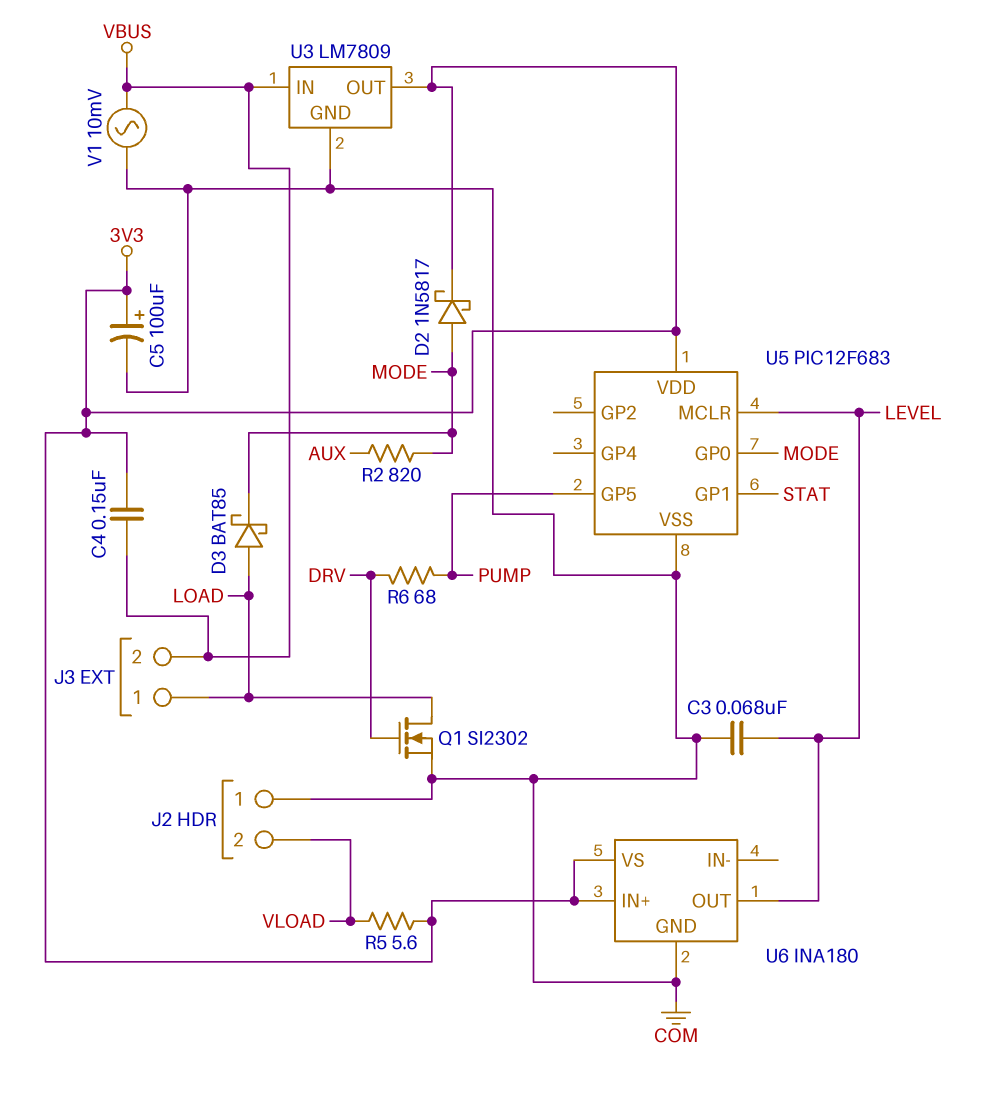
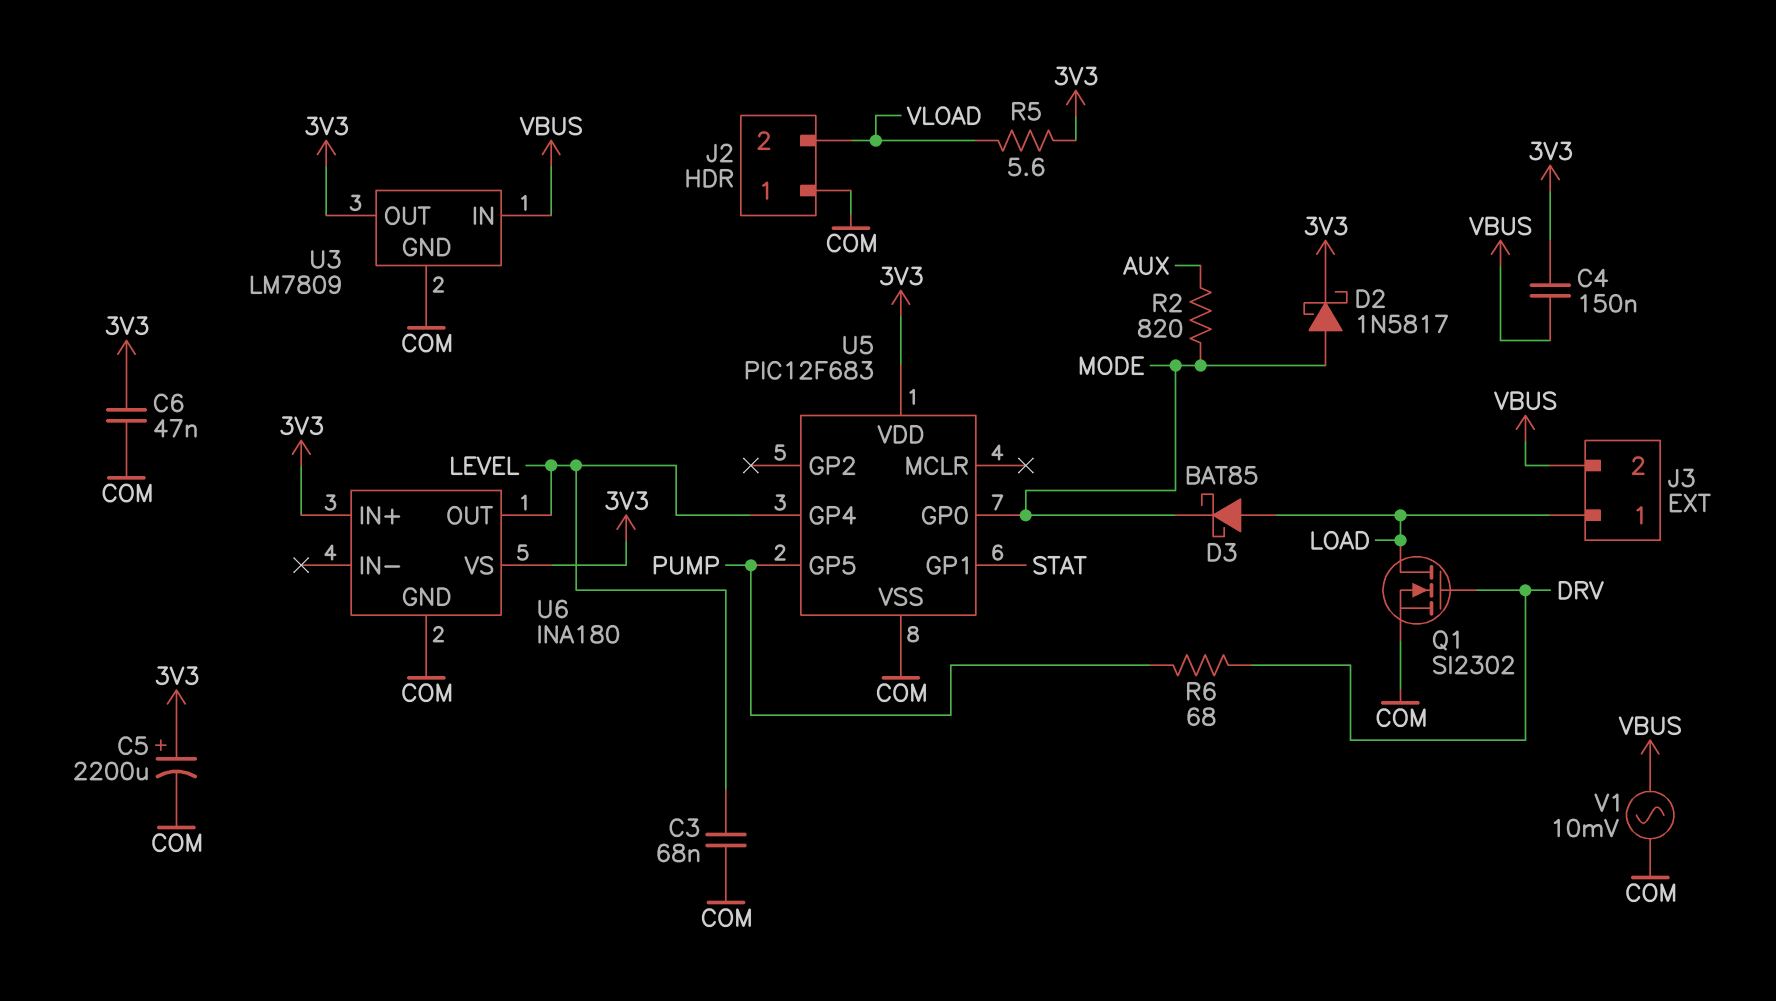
C5: 100uF (plus 3V3, minus COM) -> 2200uF (plus 3V3, minus COM)
C6: none -> 47nF (3V3, COM)
U5 pin GP4: none -> LEVEL
U5 pin MCLR: LEVEL -> none

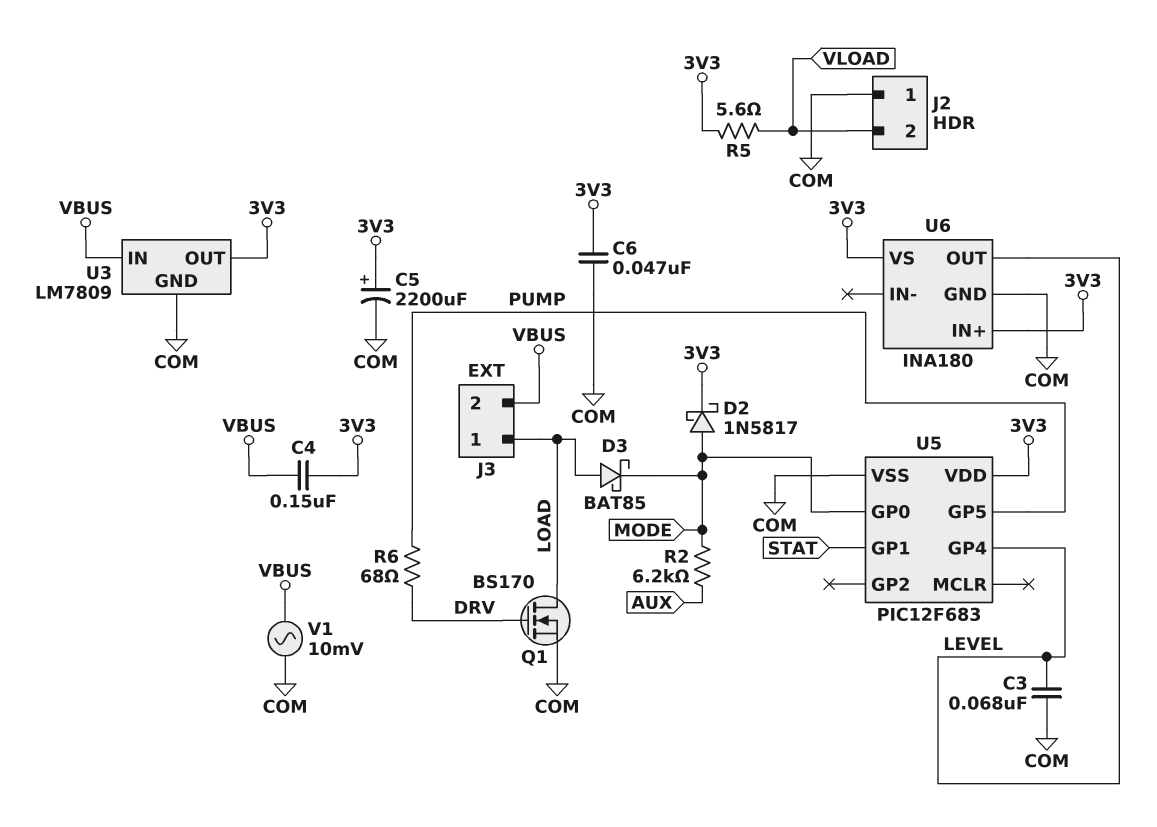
Q1: NMOS SI2302 (G DRV, D LOAD, S COM) -> NMOS BS170 (G DRV, D LOAD, S COM)
R2: 820 (AUX, MODE) -> 6.2k (AUX, MODE)

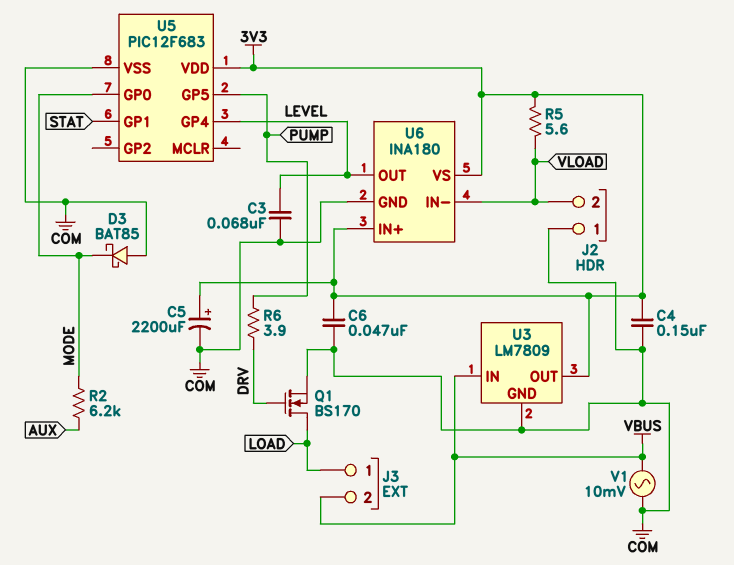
C4: 150nF (3V3, VBUS) -> 150nF (3V3, COM)
D2: schottky 1N5817 (A MODE, K 3V3) -> none
D3: schottky BAT85 (A LOAD, K MODE) -> schottky BAT85 (A COM, K MODE)
R6: 68 (DRV, PUMP) -> 3.9 (DRV, PUMP)
U6 pin IN-: none -> VLOAD

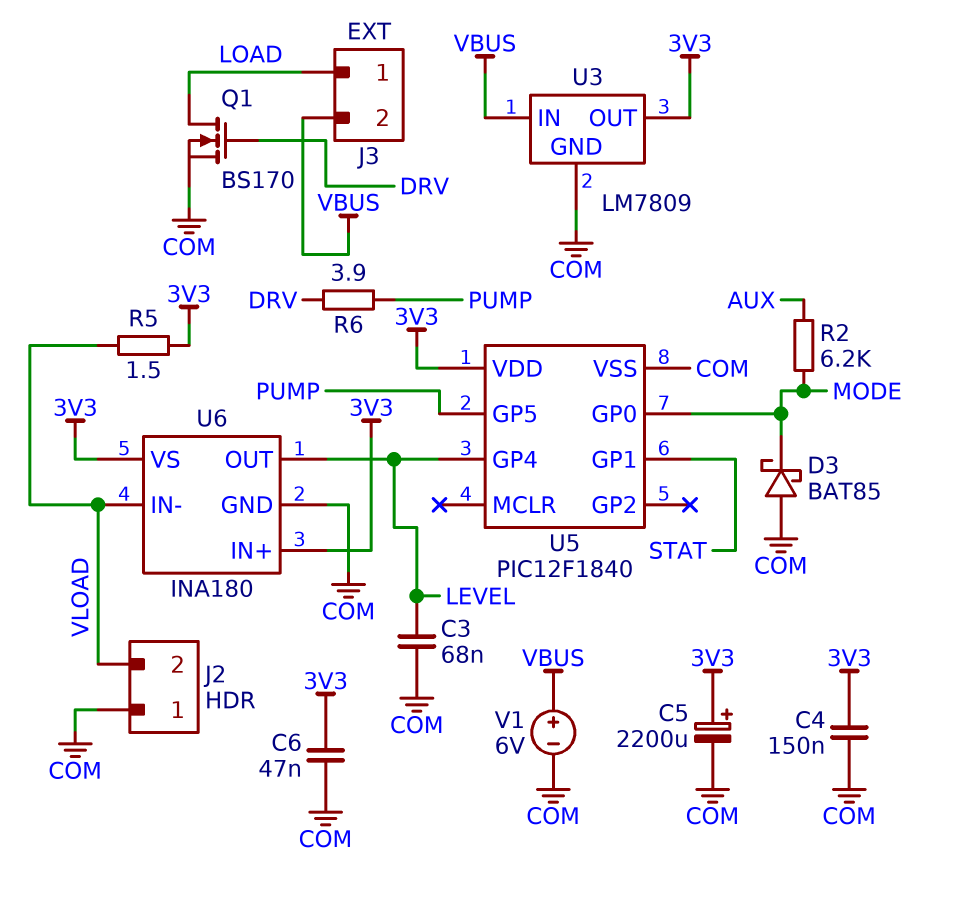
R5: 5.6 (3V3, VLOAD) -> 1.5 (3V3, VLOAD)
U5: PIC12F683 -> PIC12F1840
V1: AC 10mV (COM, VBUS) -> 6V (plus VBUS, minus COM)

